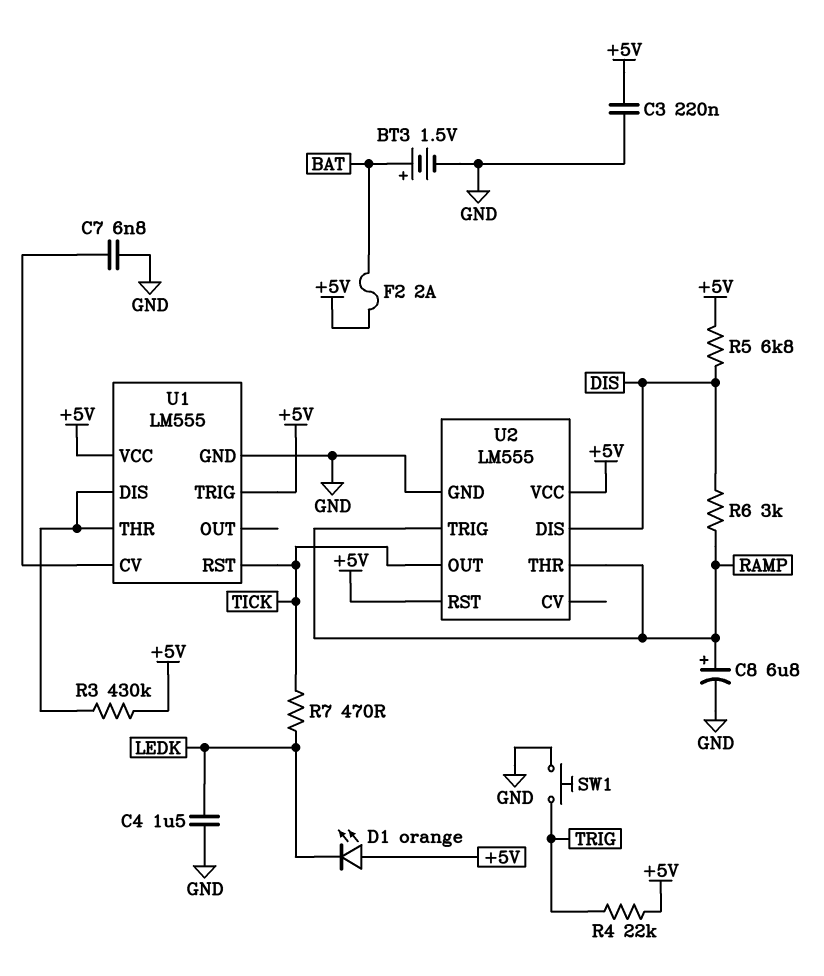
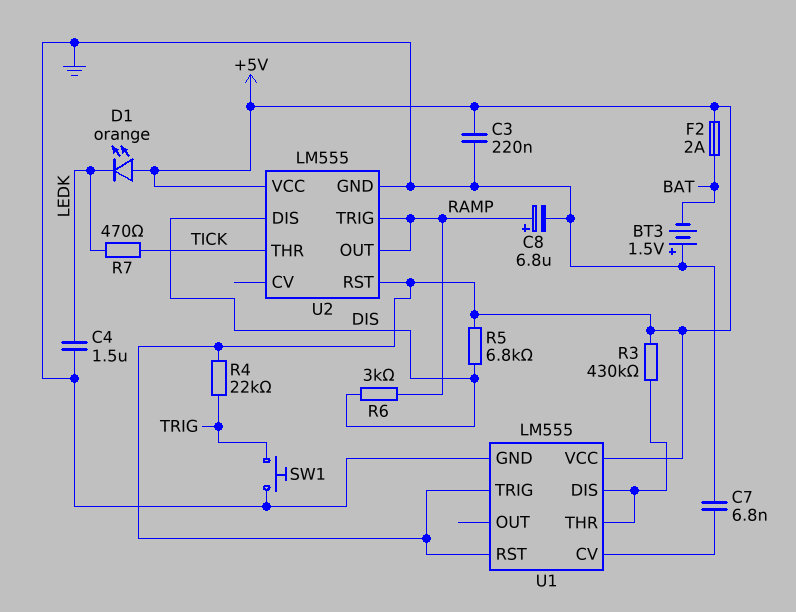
BT3: 1.5V (plus BAT, minus GND) -> 1.5V (plus GND, minus BAT)
U1 pin RST: TICK -> +5V
U2 pin OUT: TICK -> RAMP
U2 pin THR: RAMP -> TICK

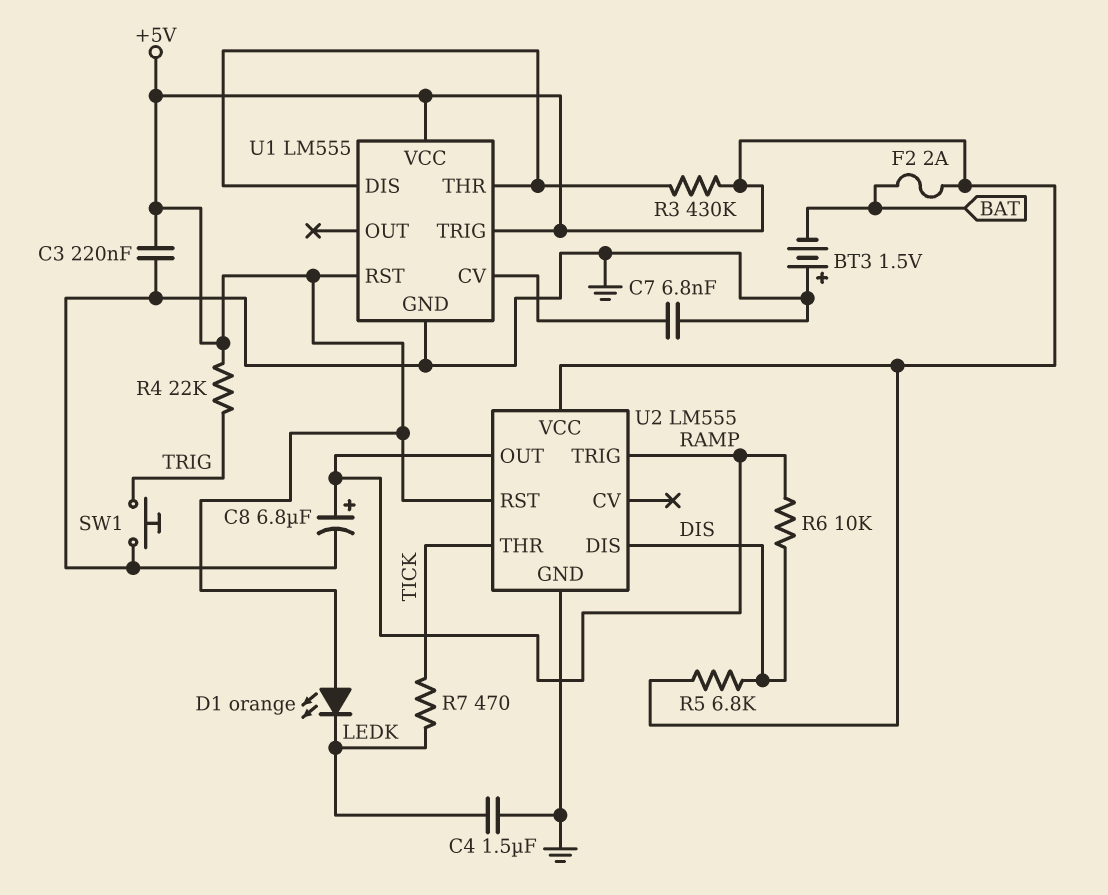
R6: 3k (DIS, RAMP) -> 10k (DIS, RAMP)

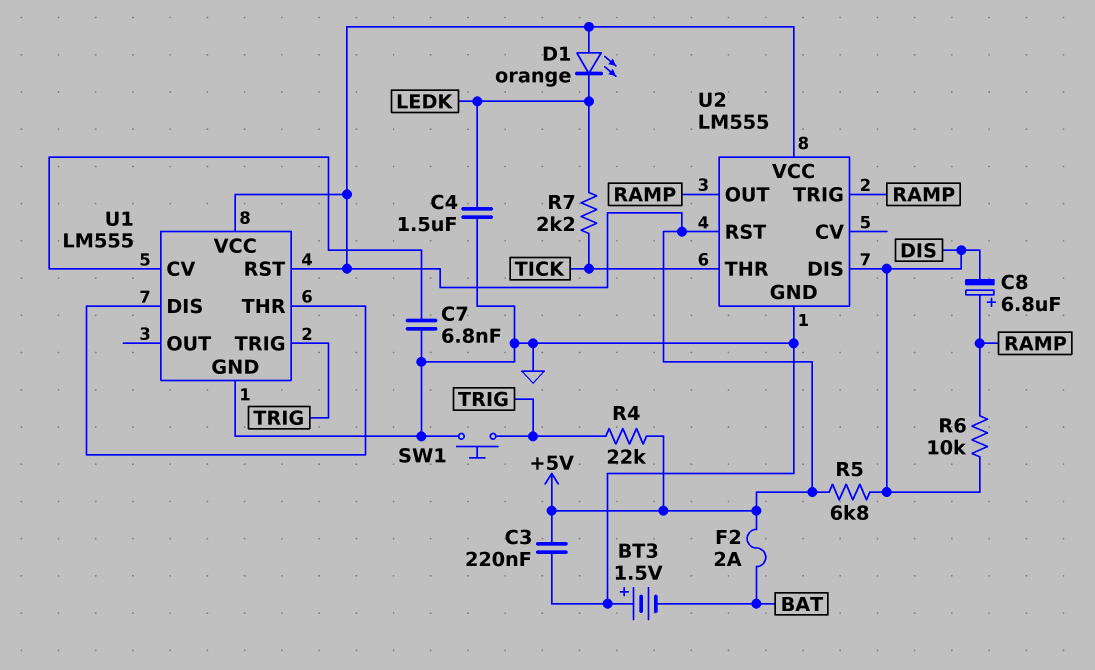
C8: 6.8uF (plus RAMP, minus GND) -> 6.8uF (plus RAMP, minus DIS)
R3: 430k (+5V, U1/DIS) -> none
R7: 470 (LEDK, TICK) -> 2.2k (LEDK, TICK)
U1 pin TRIG: +5V -> TRIG

